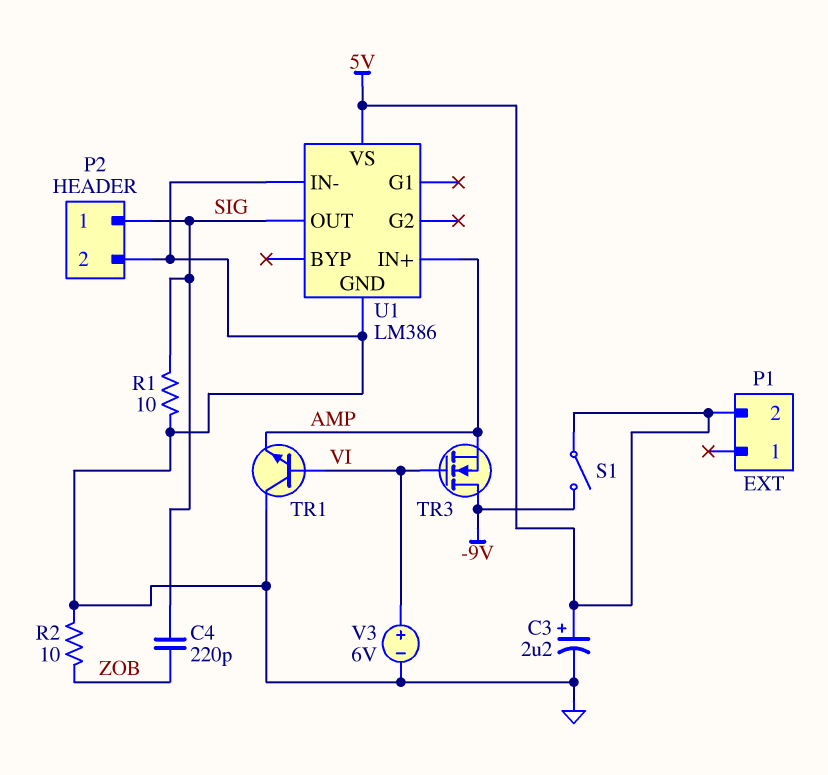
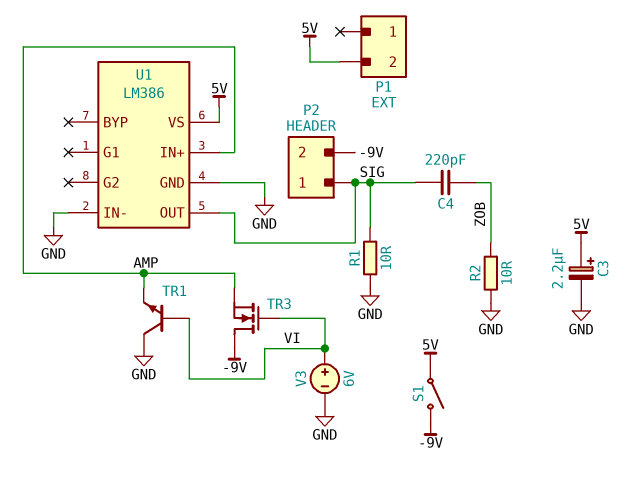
P2 pin 2: GND -> -9V

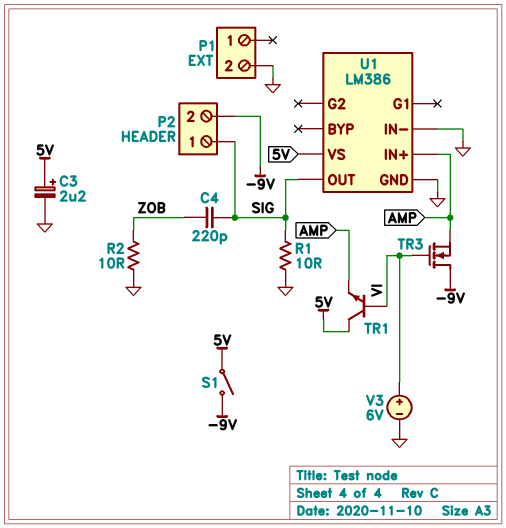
P1 pin 2: 5V -> GND
TR1: NPN (B VI, C GND, E AMP) -> NPN (B VI, C 5V, E AMP)

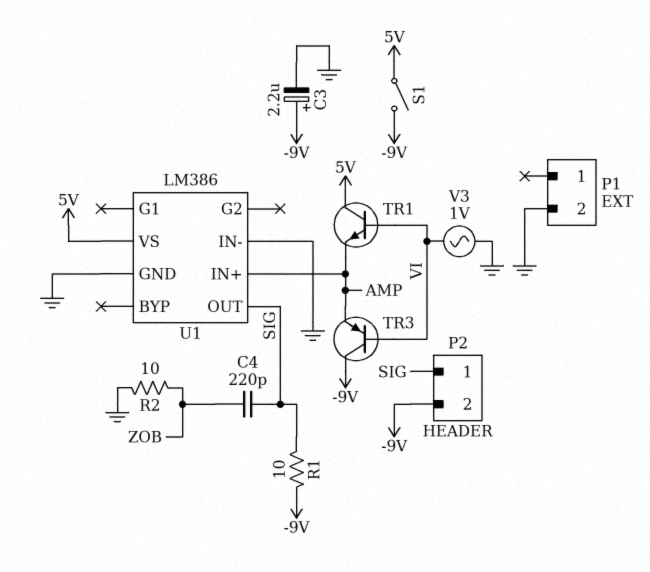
C3: 2.2uF (plus 5V, minus GND) -> 2.2uF (plus -9V, minus GND)
R1: 10 (GND, SIG) -> 10 (-9V, SIG)
TR3: NMOS (G VI, D -9V, S AMP) -> PNP (B VI, C -9V, E AMP)
V3: 6V (plus VI, minus GND) -> AC 1V (GND, VI)

